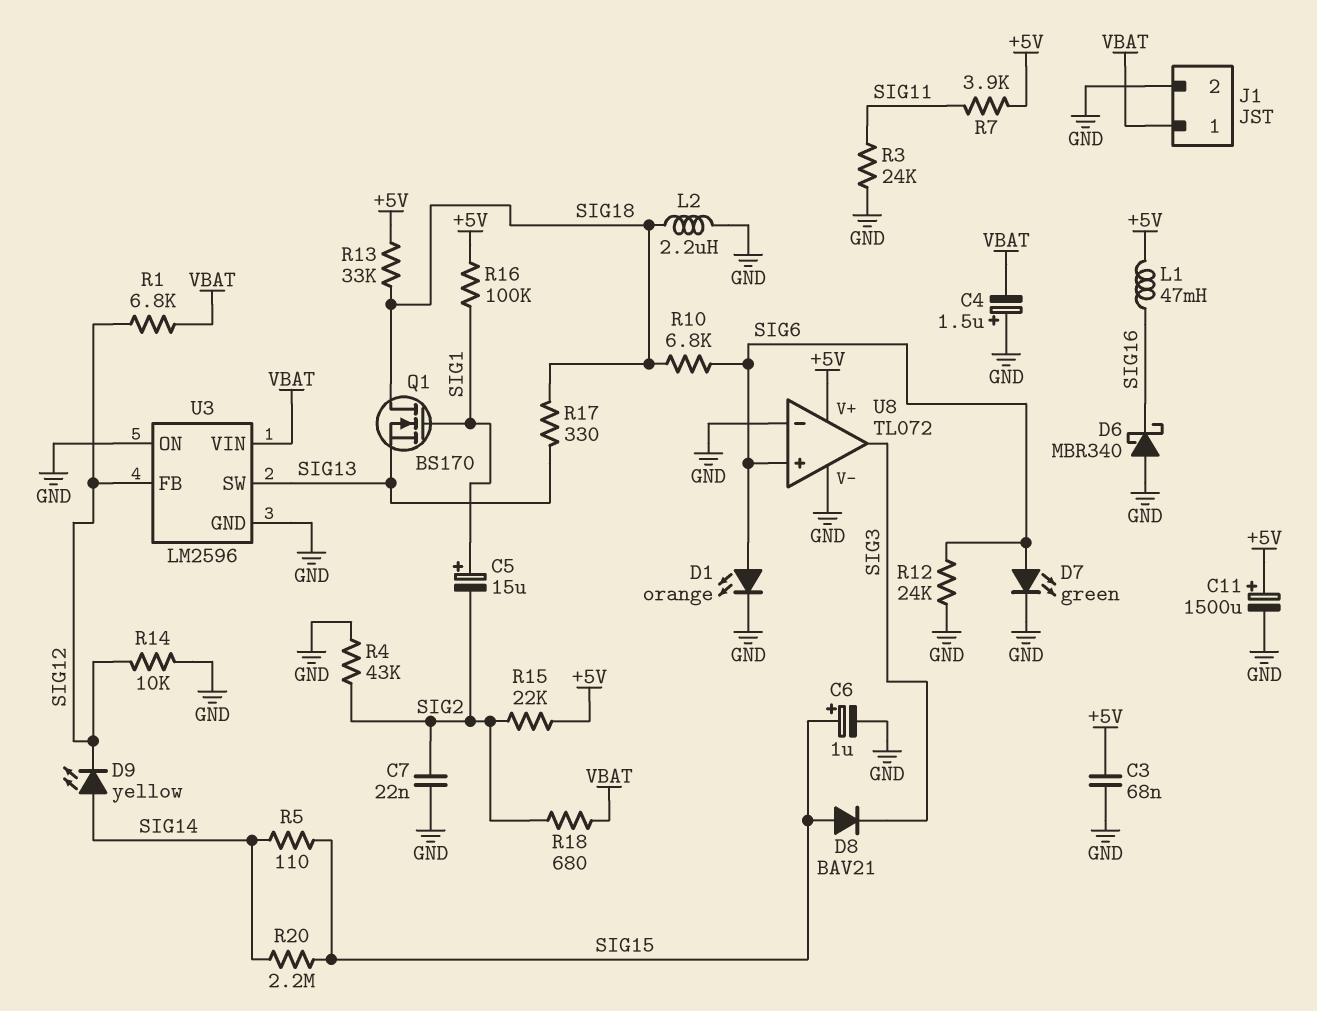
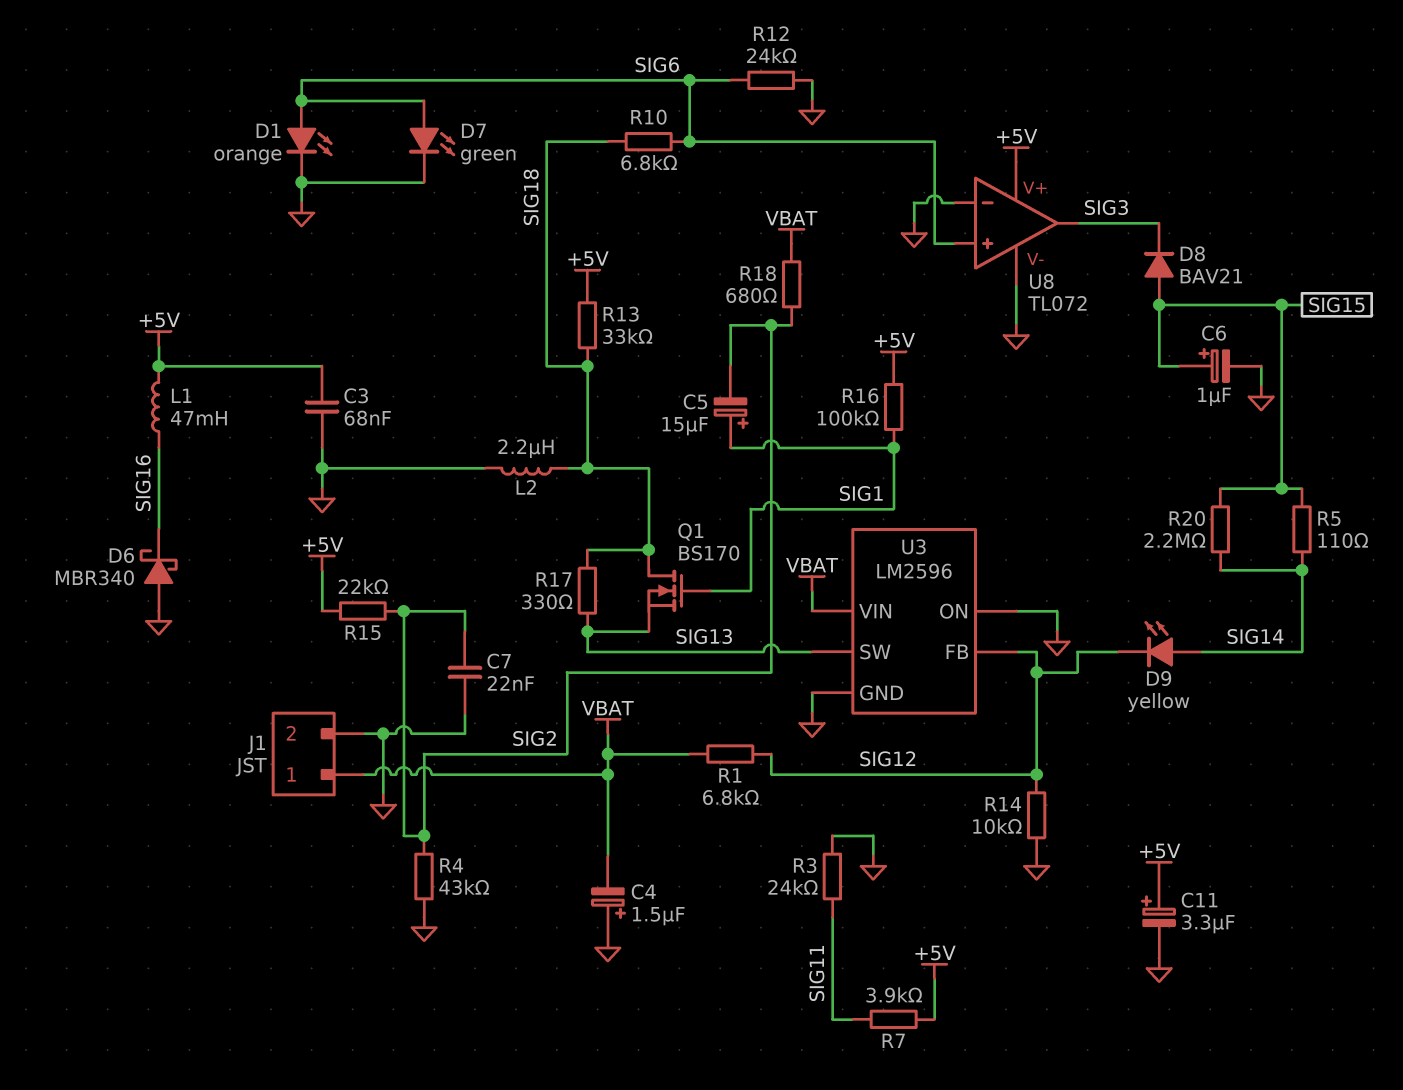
C11: 1500uF (plus +5V, minus GND) -> 3.3uF (plus +5V, minus GND)

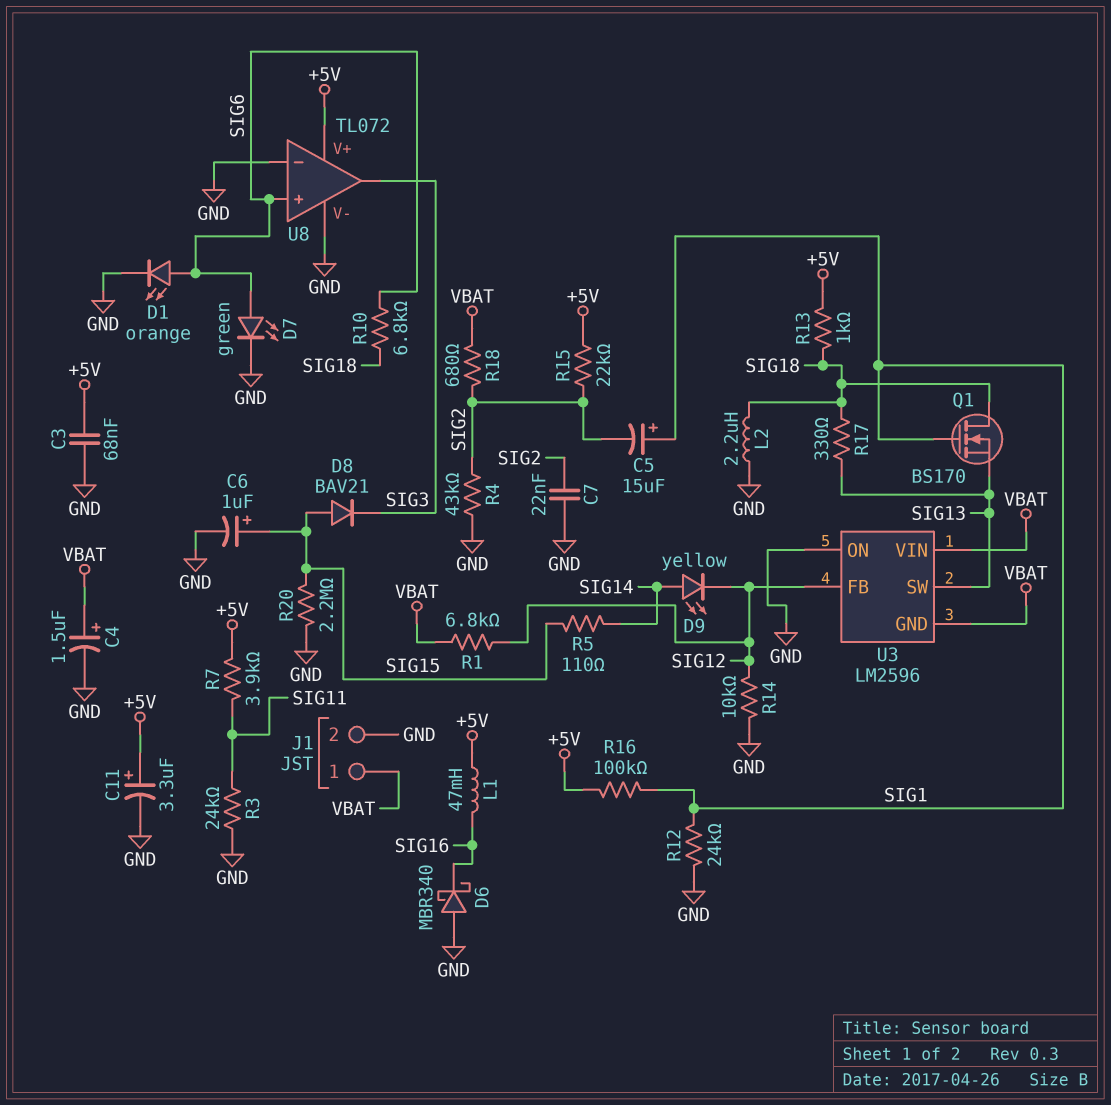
C4: 1.5uF (plus GND, minus VBAT) -> 1.5uF (plus VBAT, minus GND)
R12: 24k (GND, SIG6) -> 24k (GND, SIG1)
R13: 33k (+5V, SIG18) -> 1k (+5V, SIG18)
R20: 2.2M (SIG14, SIG15) -> 2.2M (GND, SIG15)
U3 pin GND: GND -> VBAT

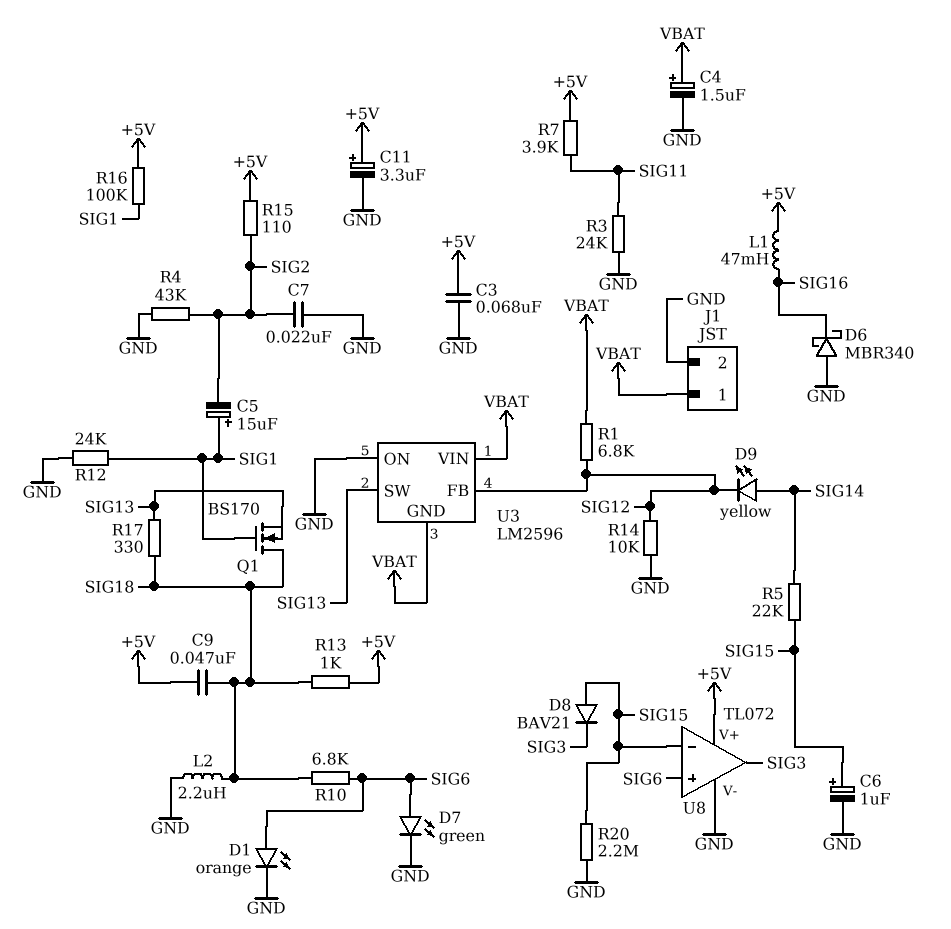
C9: none -> 47nF (+5V, SIG18)
R5: 110 (SIG14, SIG15) -> 22k (SIG14, SIG15)
R15: 22k (+5V, SIG2) -> 110 (+5V, SIG2)
R18: 680 (SIG2, VBAT) -> none
U8 pin in-: GND -> SIG15

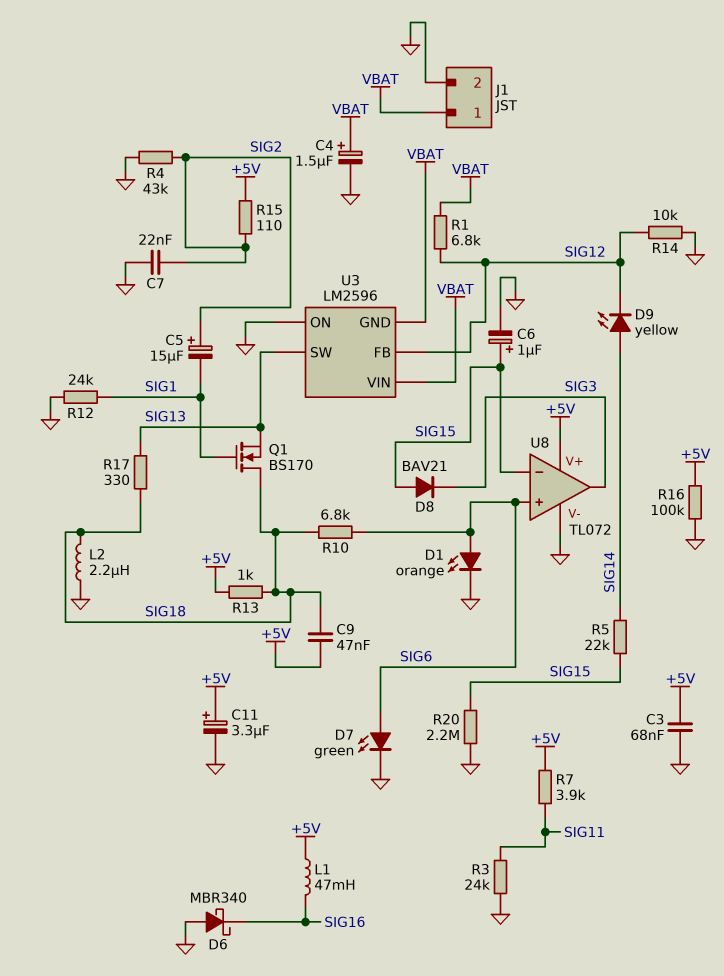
C5: 15uF (plus SIG1, minus SIG2) -> 15uF (plus SIG2, minus SIG1)
R16: 100k (+5V, SIG1) -> 100k (+5V, GND)

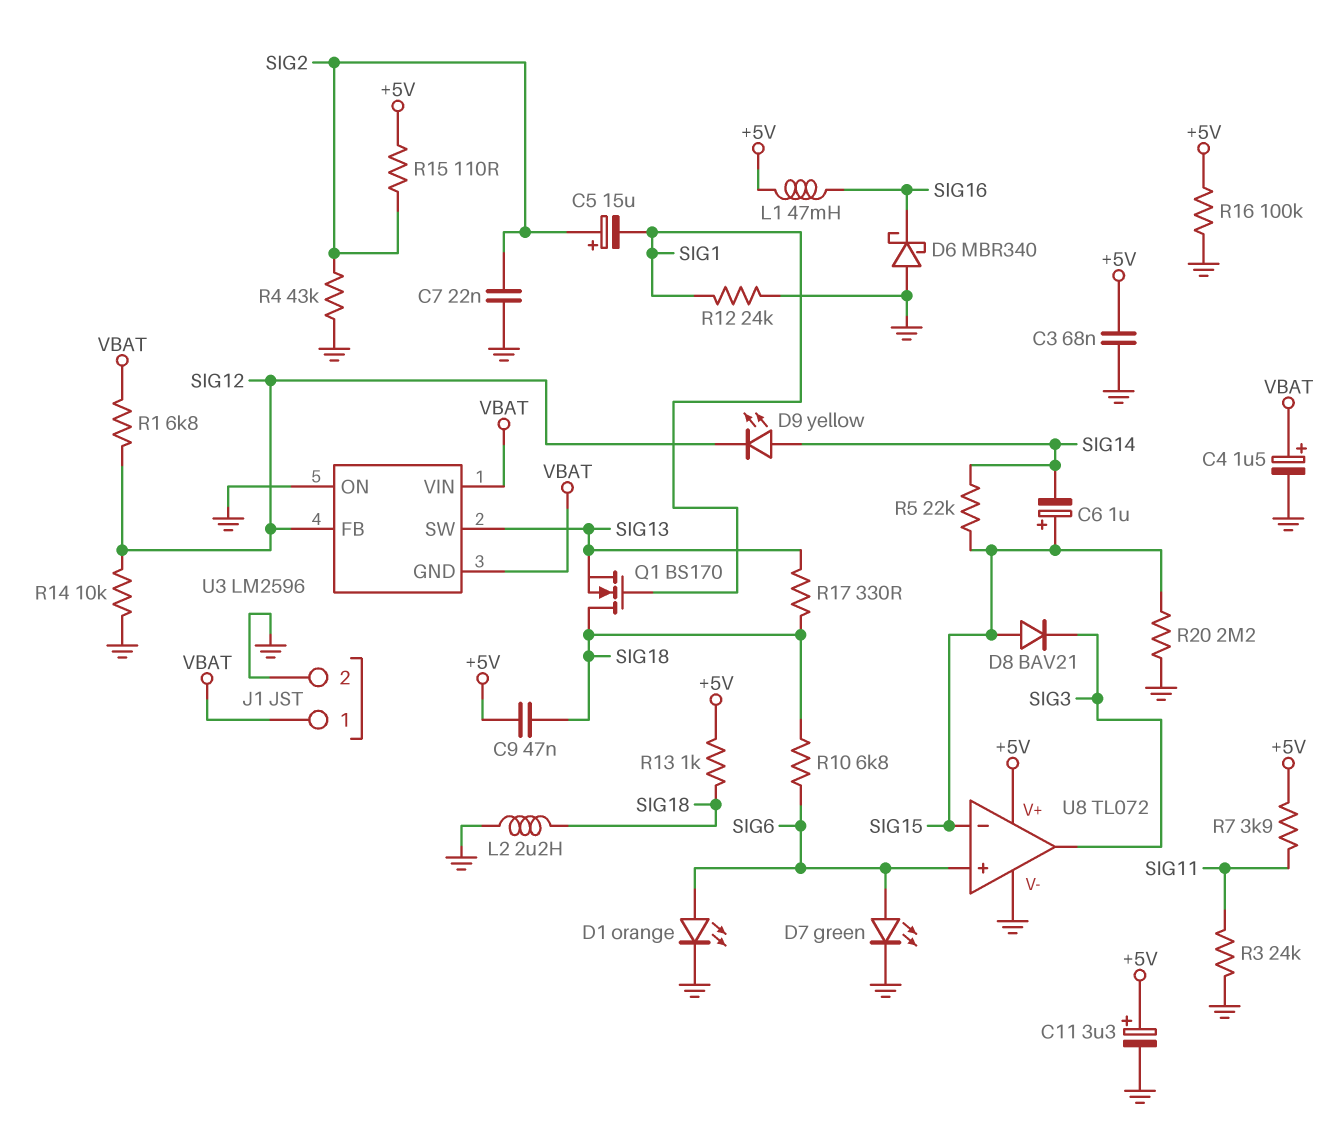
C6: 1uF (plus SIG15, minus GND) -> 1uF (plus SIG15, minus SIG14)

